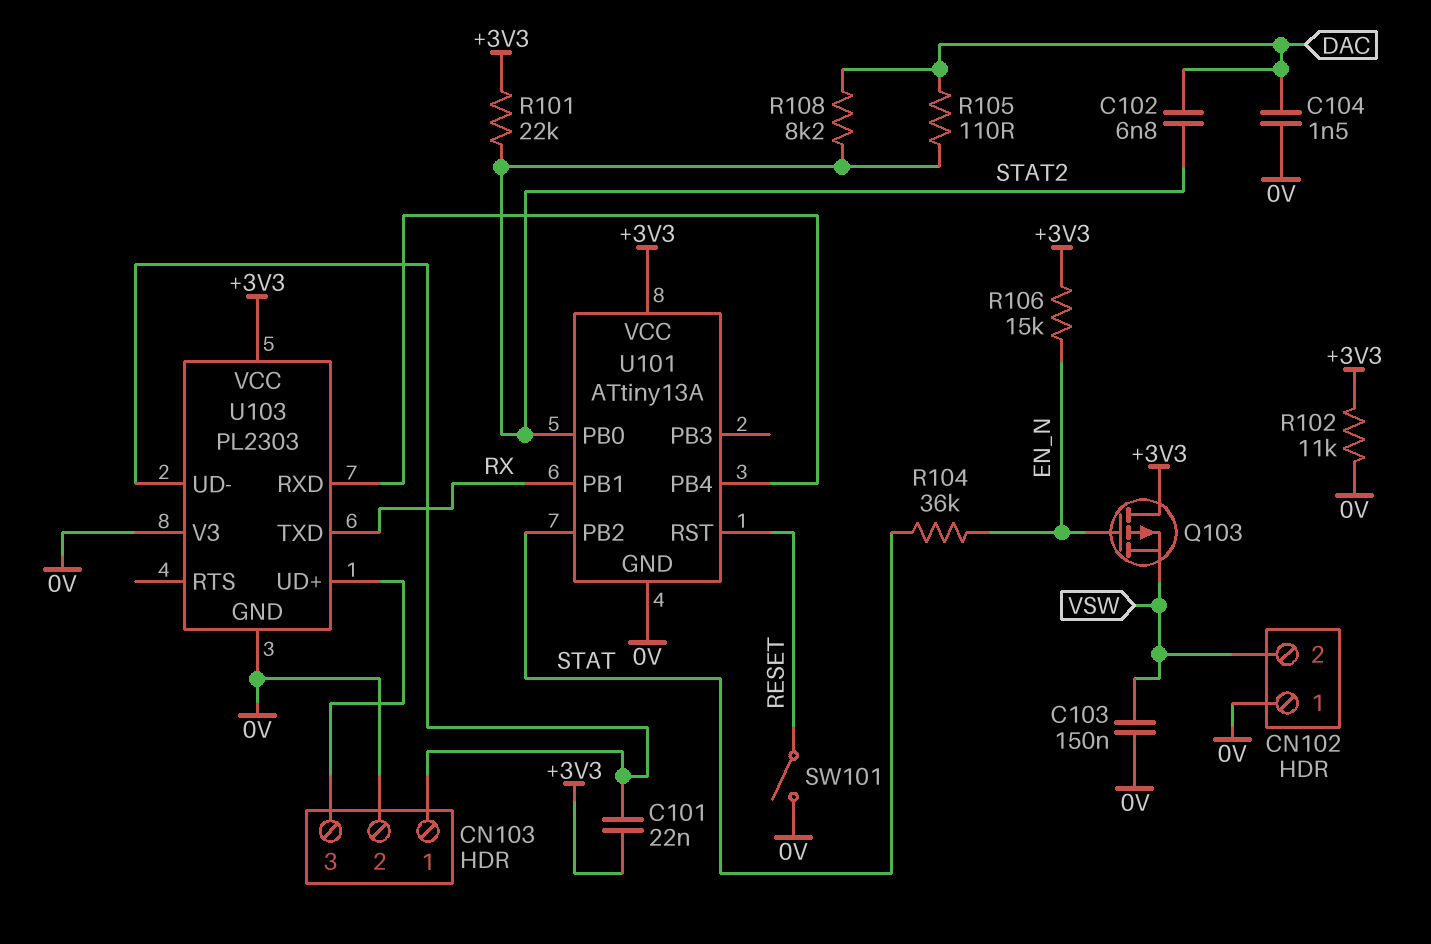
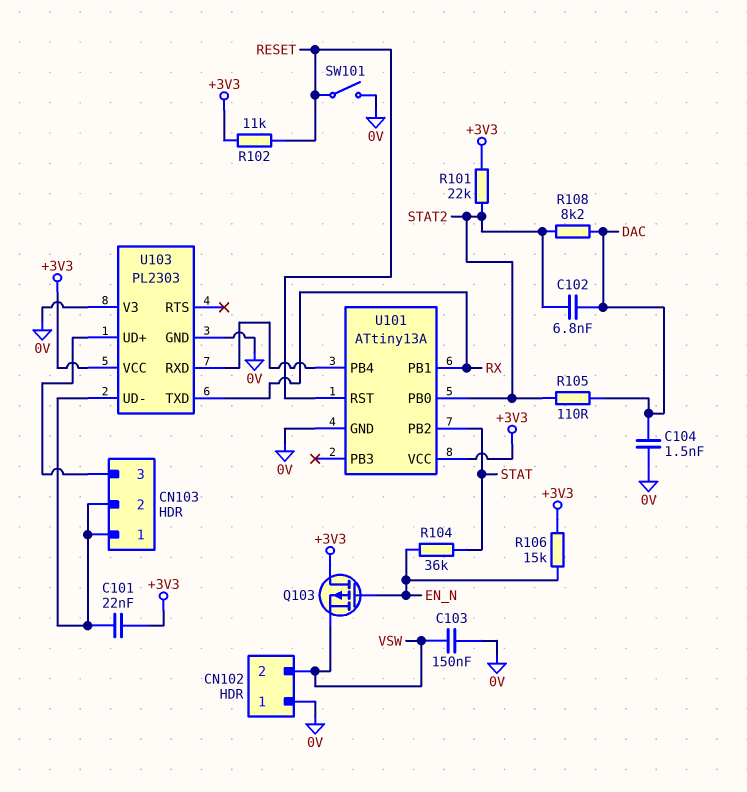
CN103 pin 2: 0V -> CN103/1
R102: 11k (+3V3, 0V) -> 11k (+3V3, RESET)

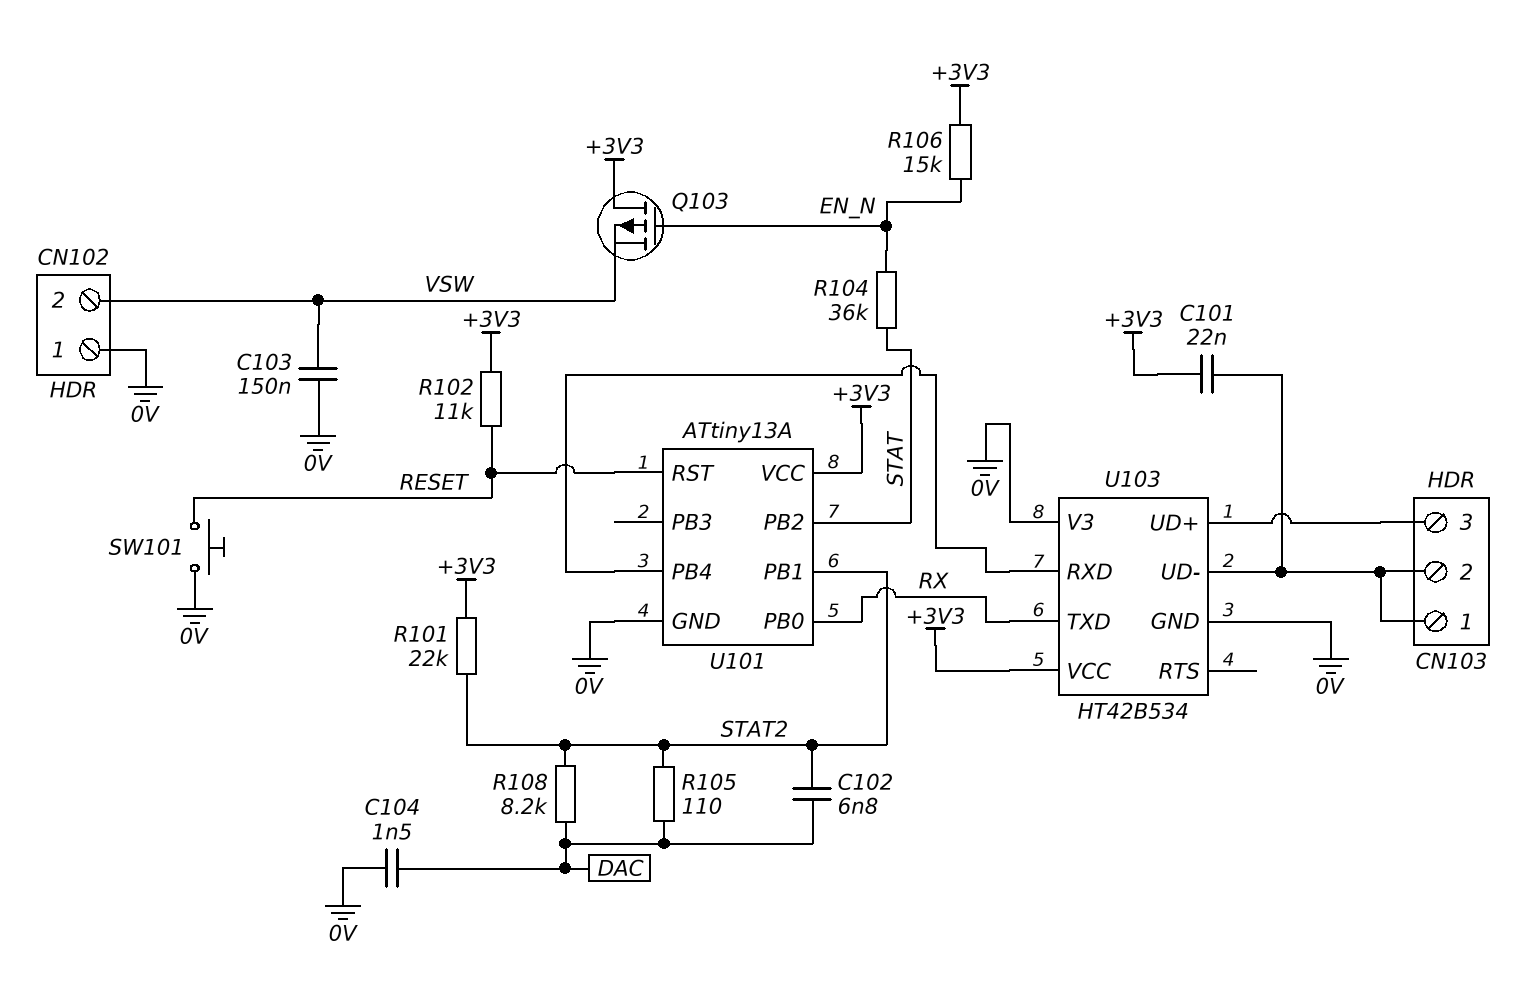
SW101: switch (0V, RESET) -> button (0V, RESET)
U101 pin PB0: STAT2 -> RX
U101 pin PB1: RX -> STAT2
U103: PL2303 -> HT42B534

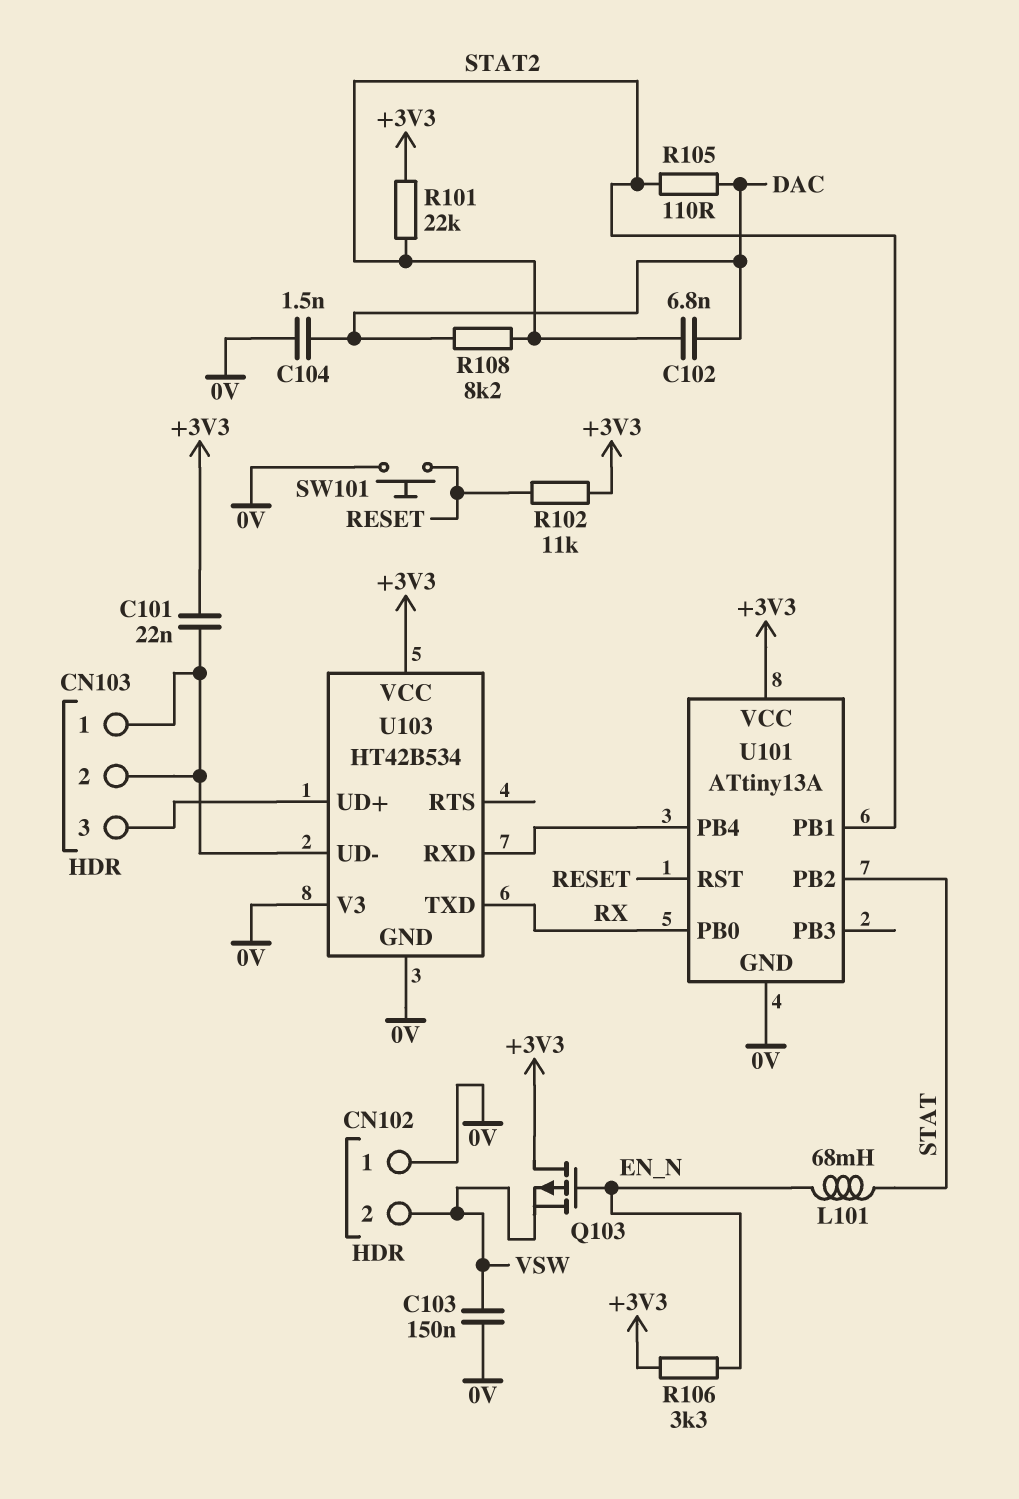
L101: none -> 68mH (EN_N, STAT)
R104: 36k (EN_N, STAT) -> none
R106: 15k (+3V3, EN_N) -> 3.3k (+3V3, EN_N)

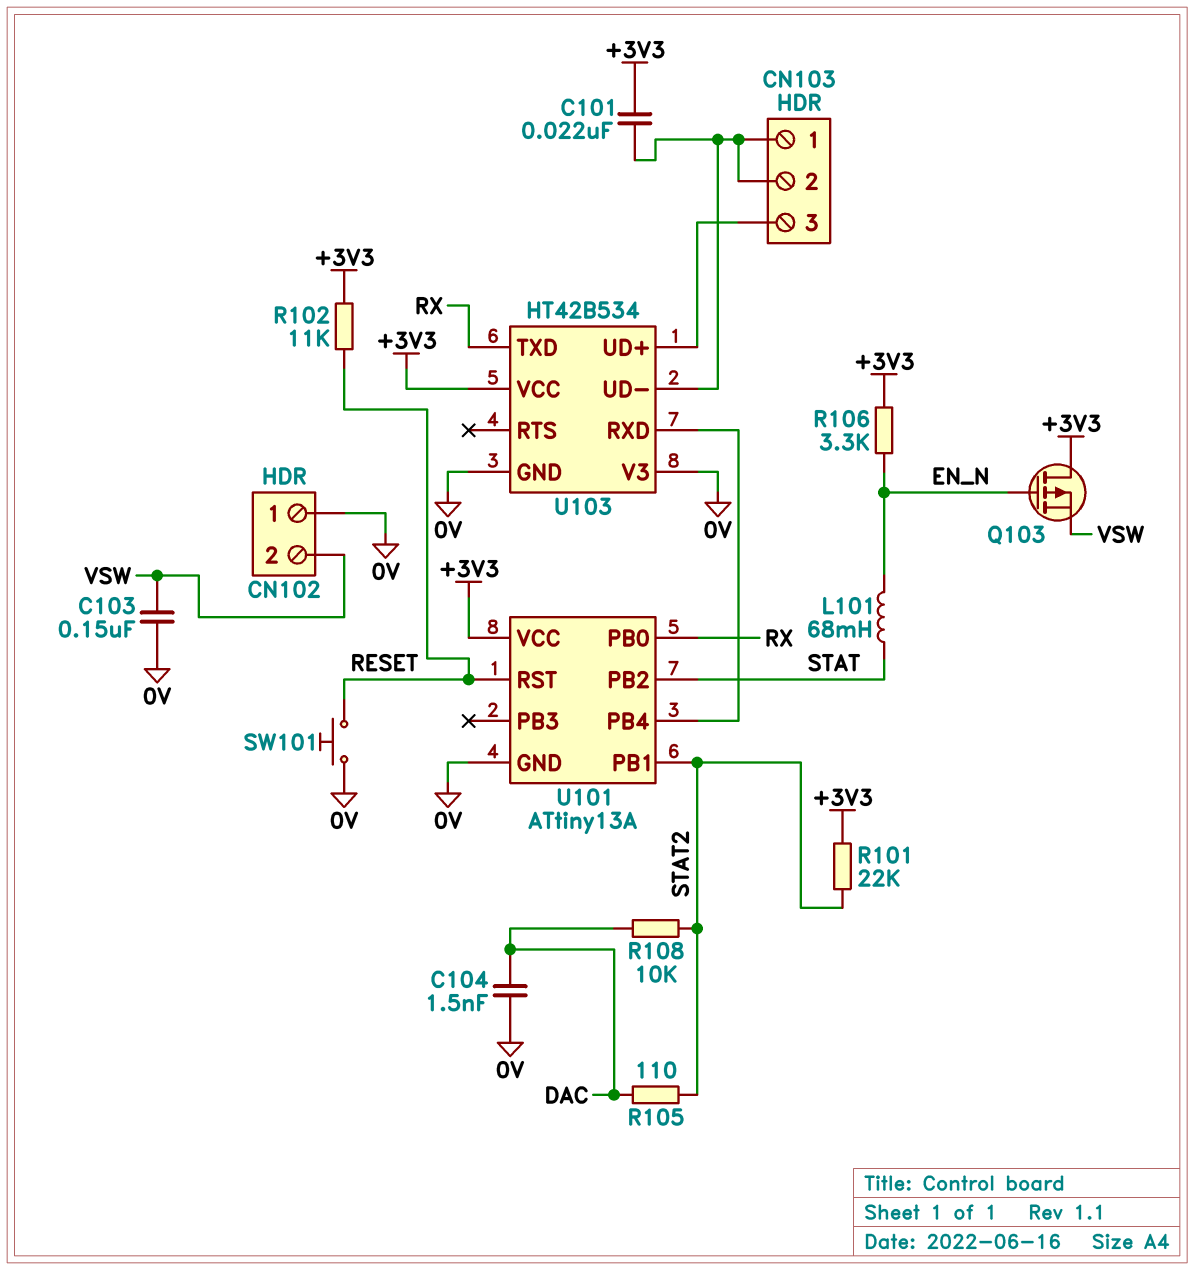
C102: 6.8nF (DAC, STAT2) -> none
R108: 8.2k (DAC, STAT2) -> 10k (DAC, STAT2)

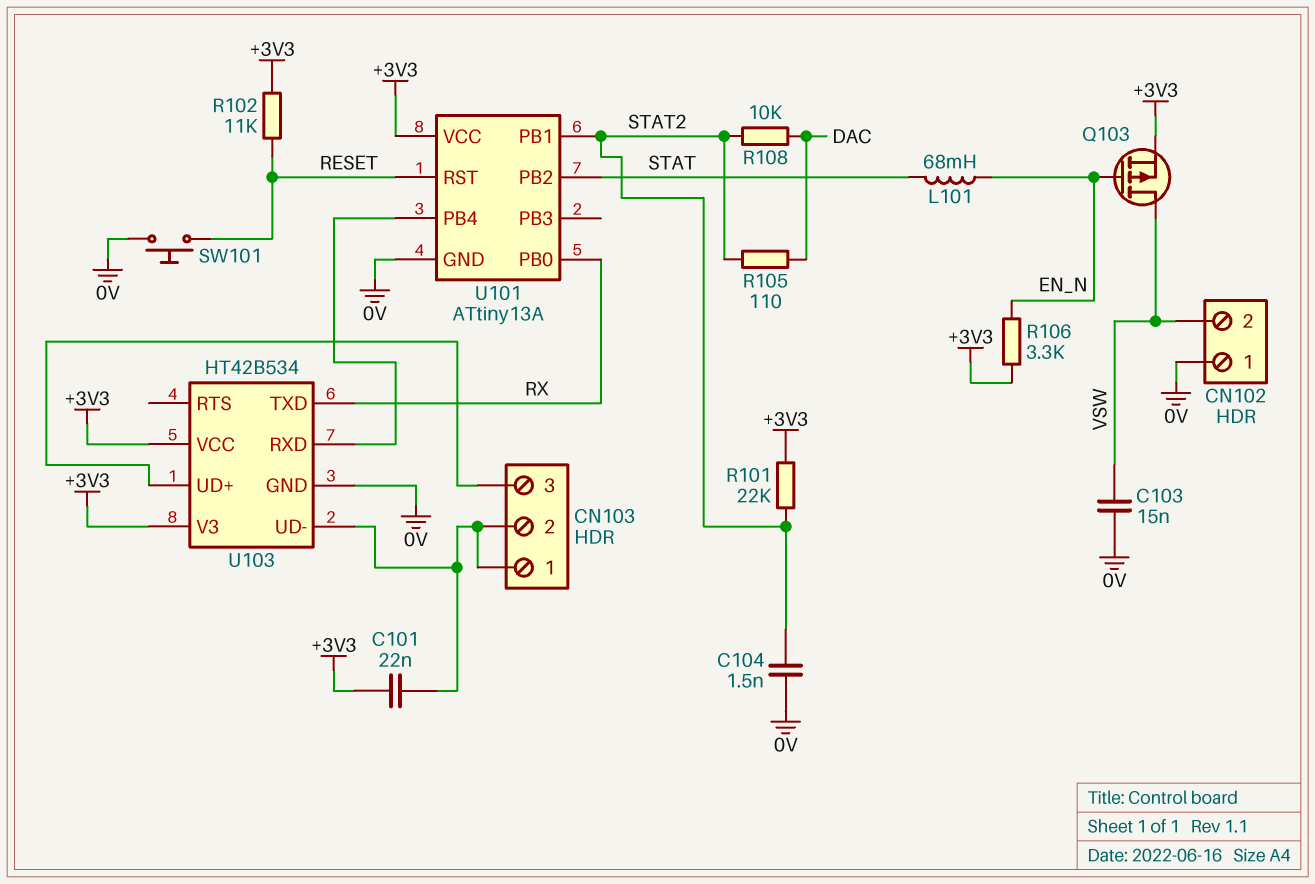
C103: 150nF (0V, VSW) -> 15nF (0V, VSW)
C104: 1.5nF (0V, DAC) -> 1.5nF (0V, STAT2)
Q103: PMOS (G EN_N, D +3V3, S VSW) -> PMOS (G EN_N, D VSW, S +3V3)
U103 pin V3: 0V -> +3V3

